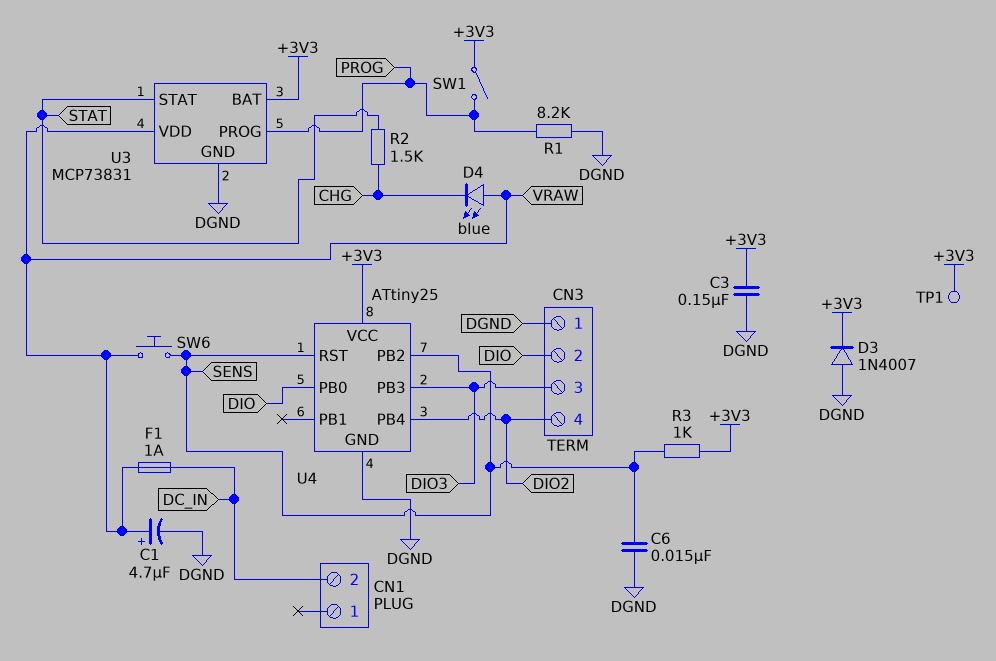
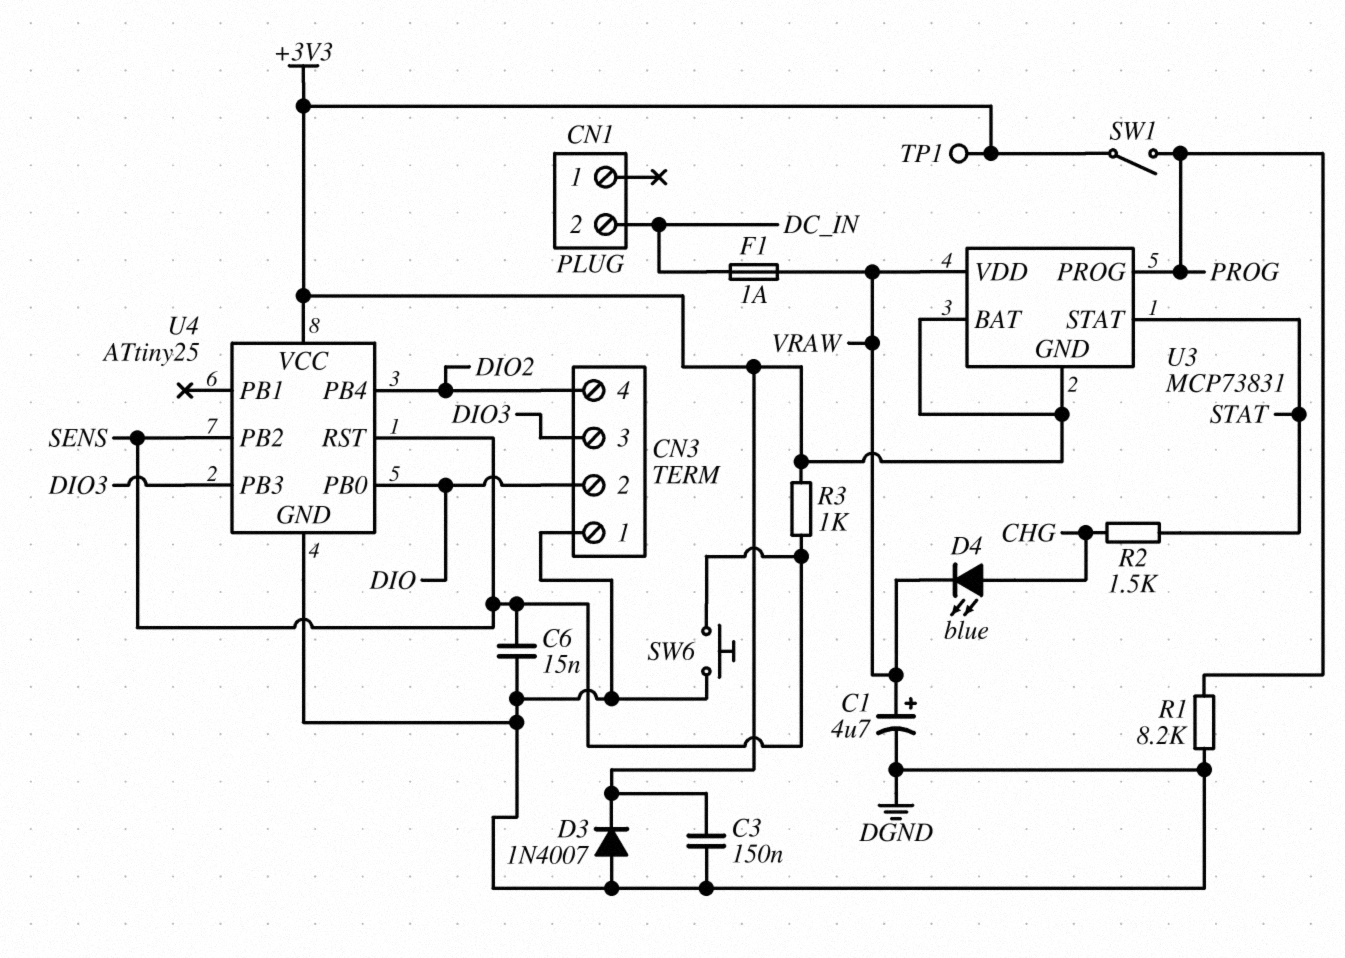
D4: LED blue (A VRAW, K CHG) -> LED blue (A CHG, K VRAW)
SW6: button (SENS, VRAW) -> button (DGND, SENS)
U3 pin GND: DGND -> +3V3

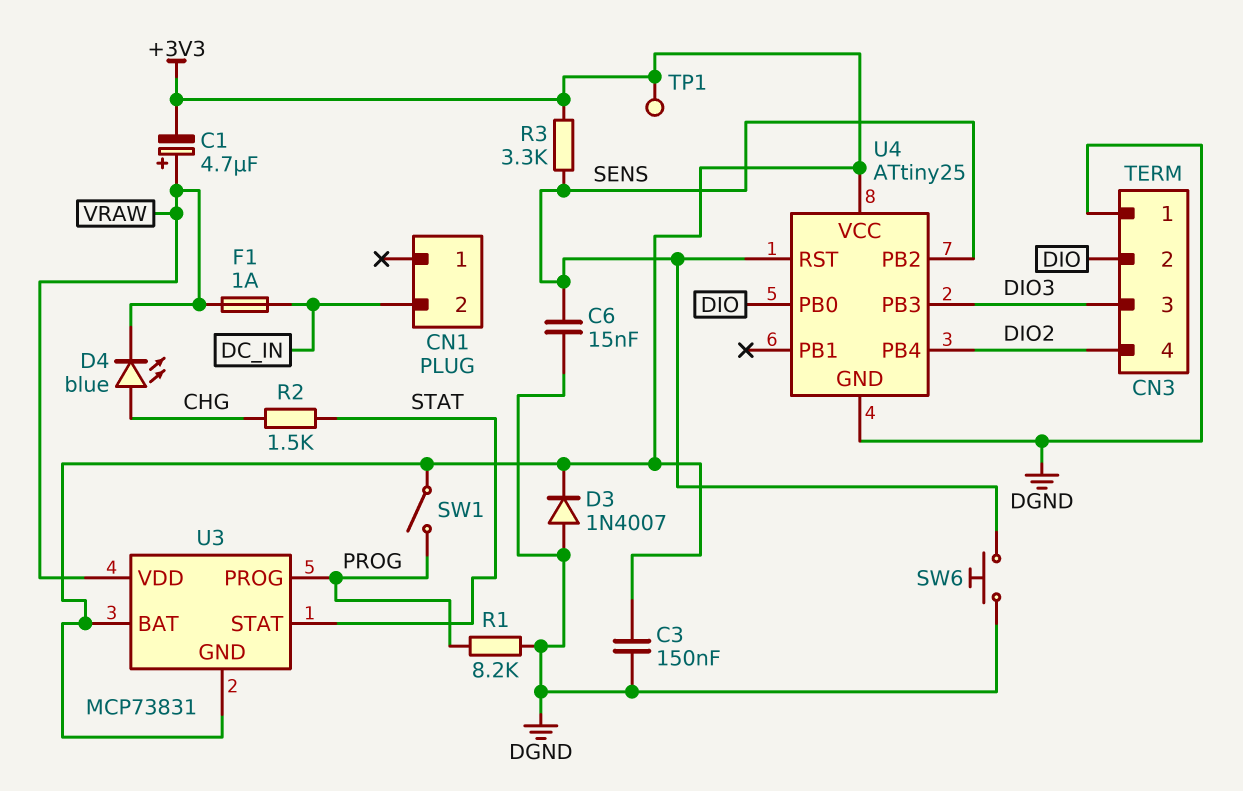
C1: 4.7uF (plus VRAW, minus DGND) -> 4.7uF (plus VRAW, minus +3V3)
R3: 1k (+3V3, SENS) -> 3.3k (+3V3, SENS)

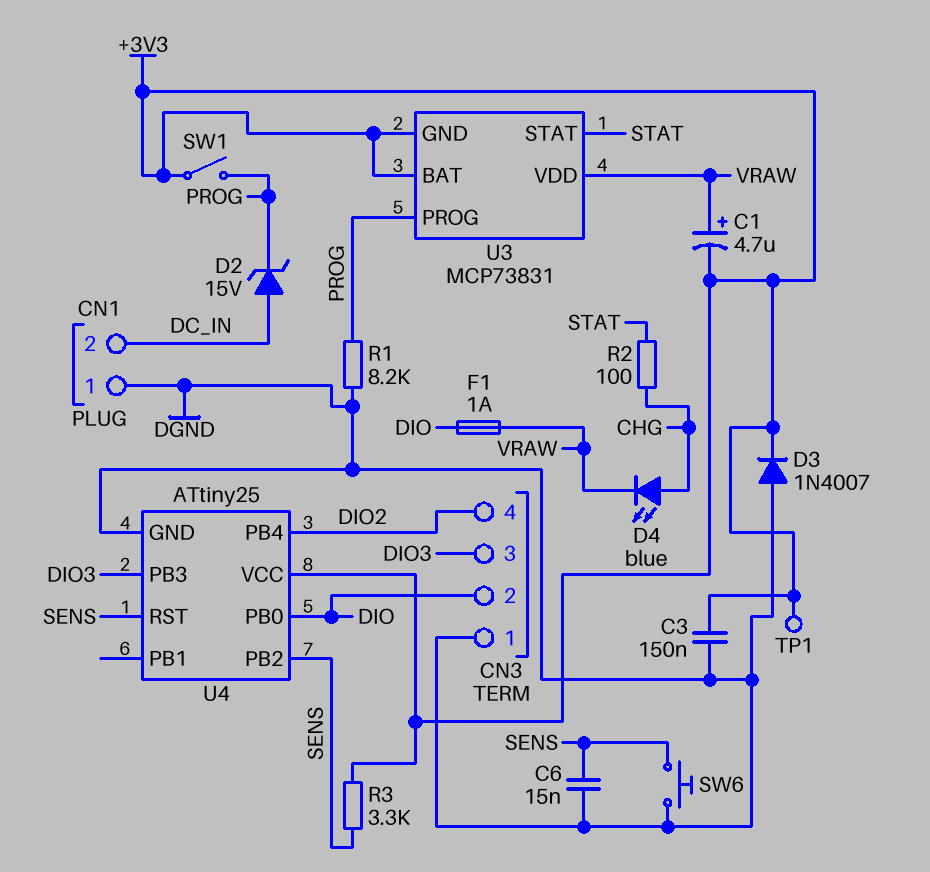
CN1 pin 1: none -> DGND
D2: none -> zener 15V (A DC_IN, K PROG)
F1: 1A (DC_IN, VRAW) -> 1A (DIO, VRAW)
R2: 1.5k (CHG, STAT) -> 100 (CHG, STAT)

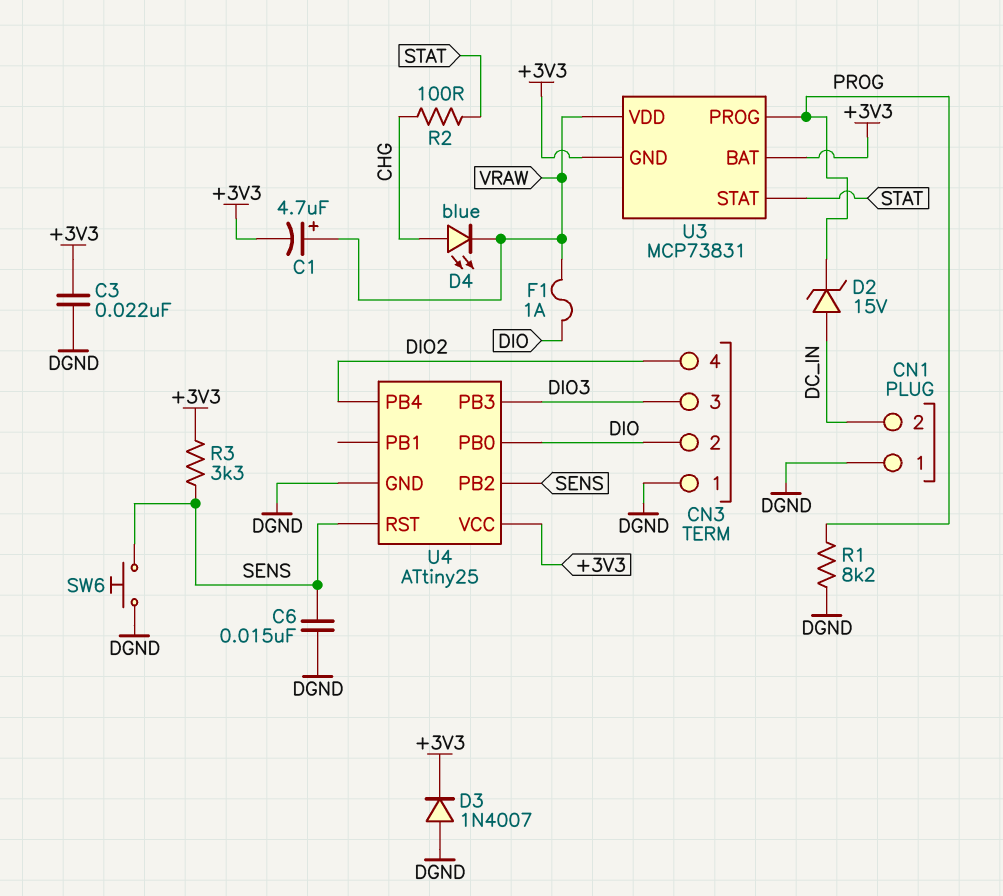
C3: 150nF (+3V3, DGND) -> 22nF (+3V3, DGND)
SW1: switch (+3V3, PROG) -> none
TP1: test point (+3V3) -> none

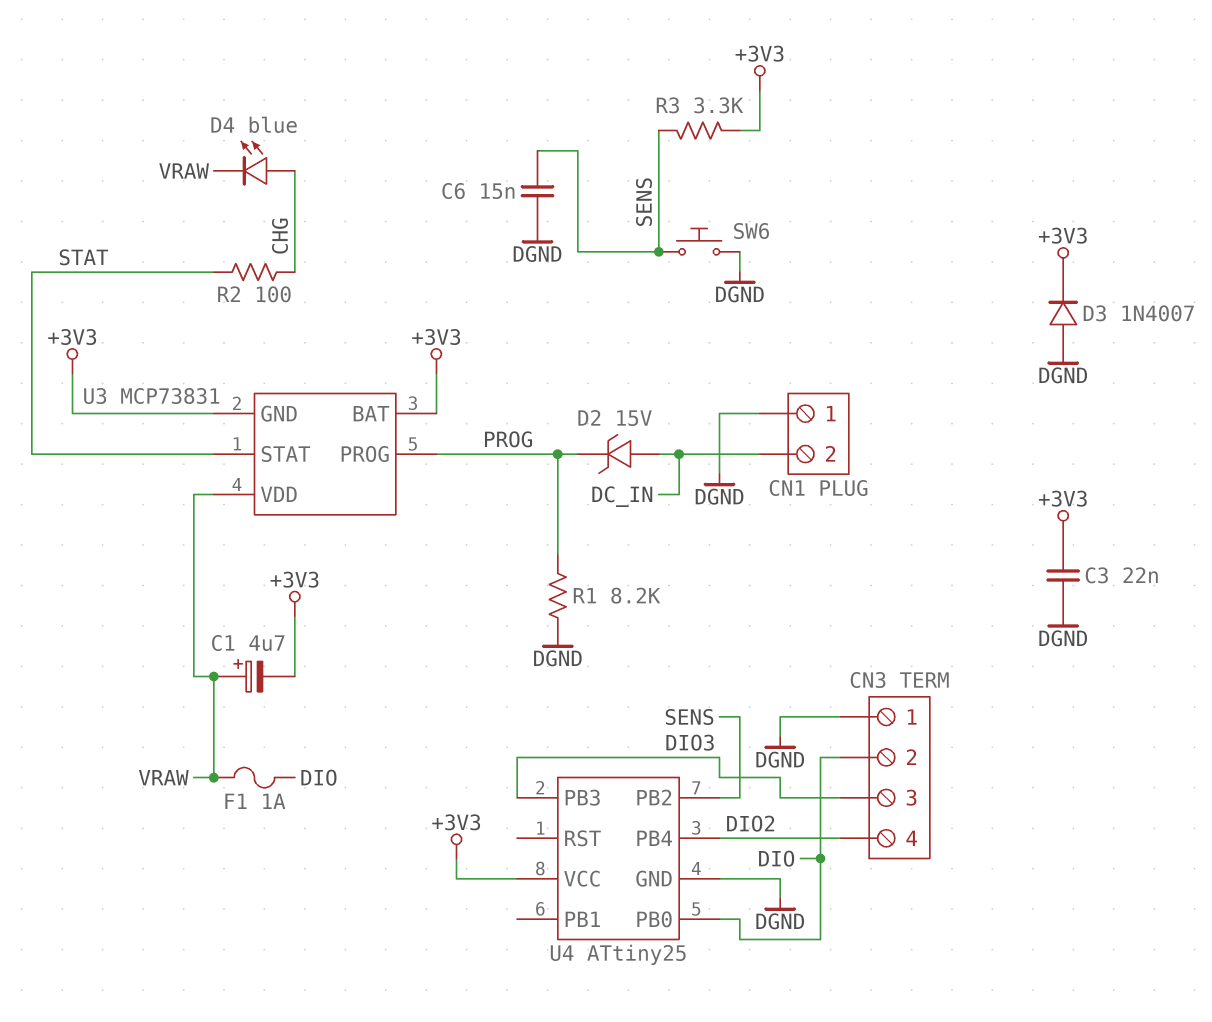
U4 pin RST: SENS -> none

